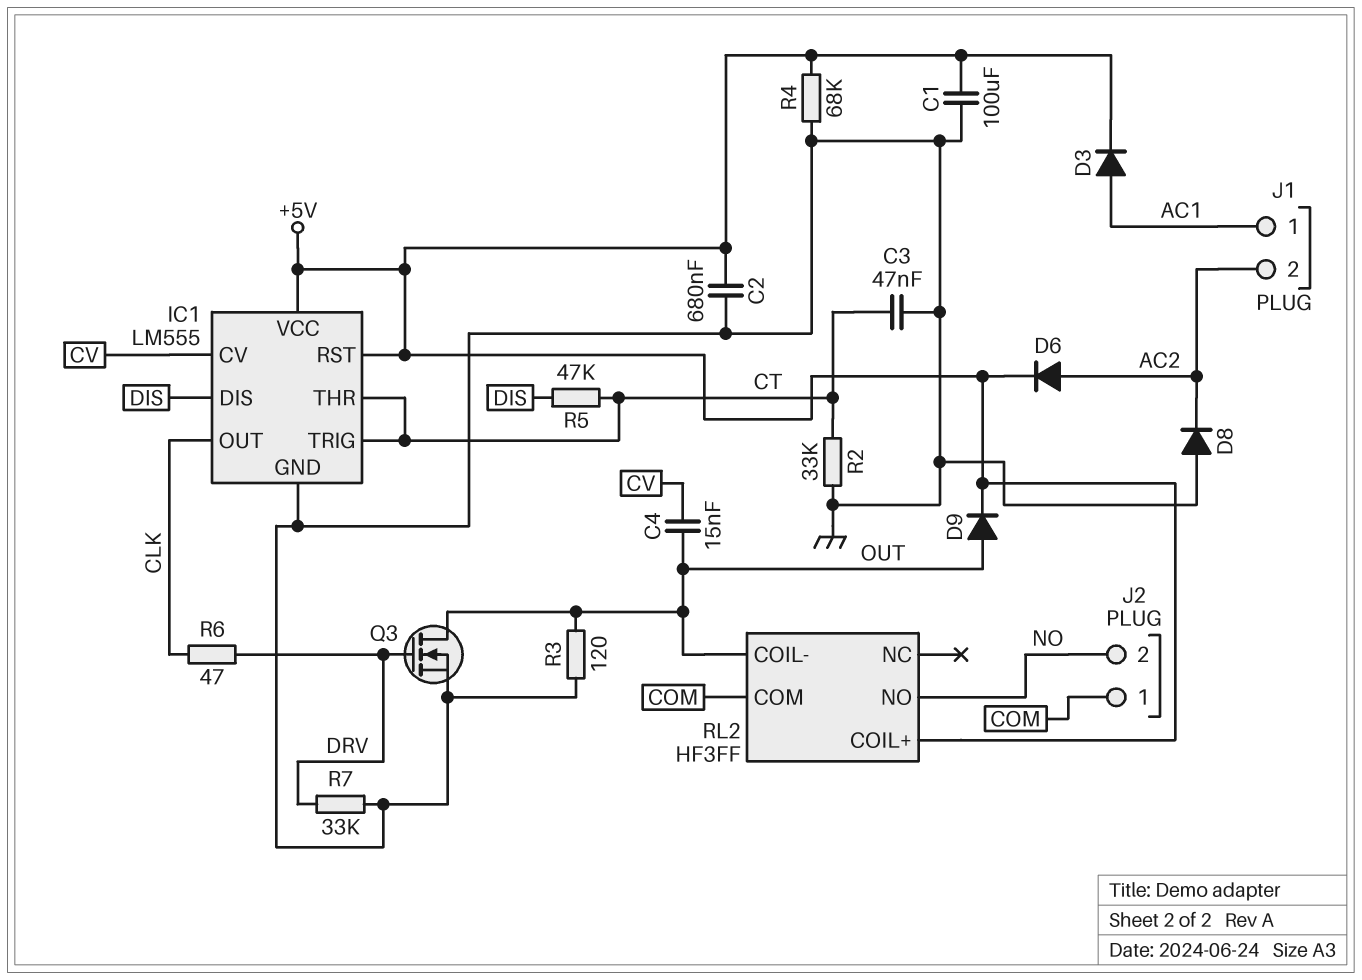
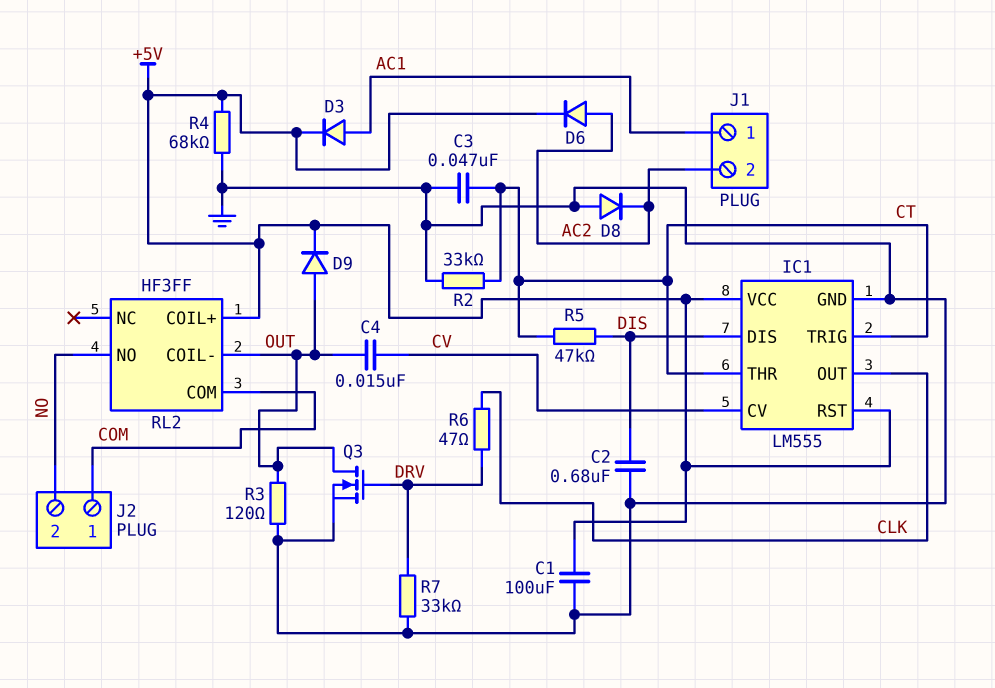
C2: 680nF (+5V, GND) -> 680nF (DIS, GND)

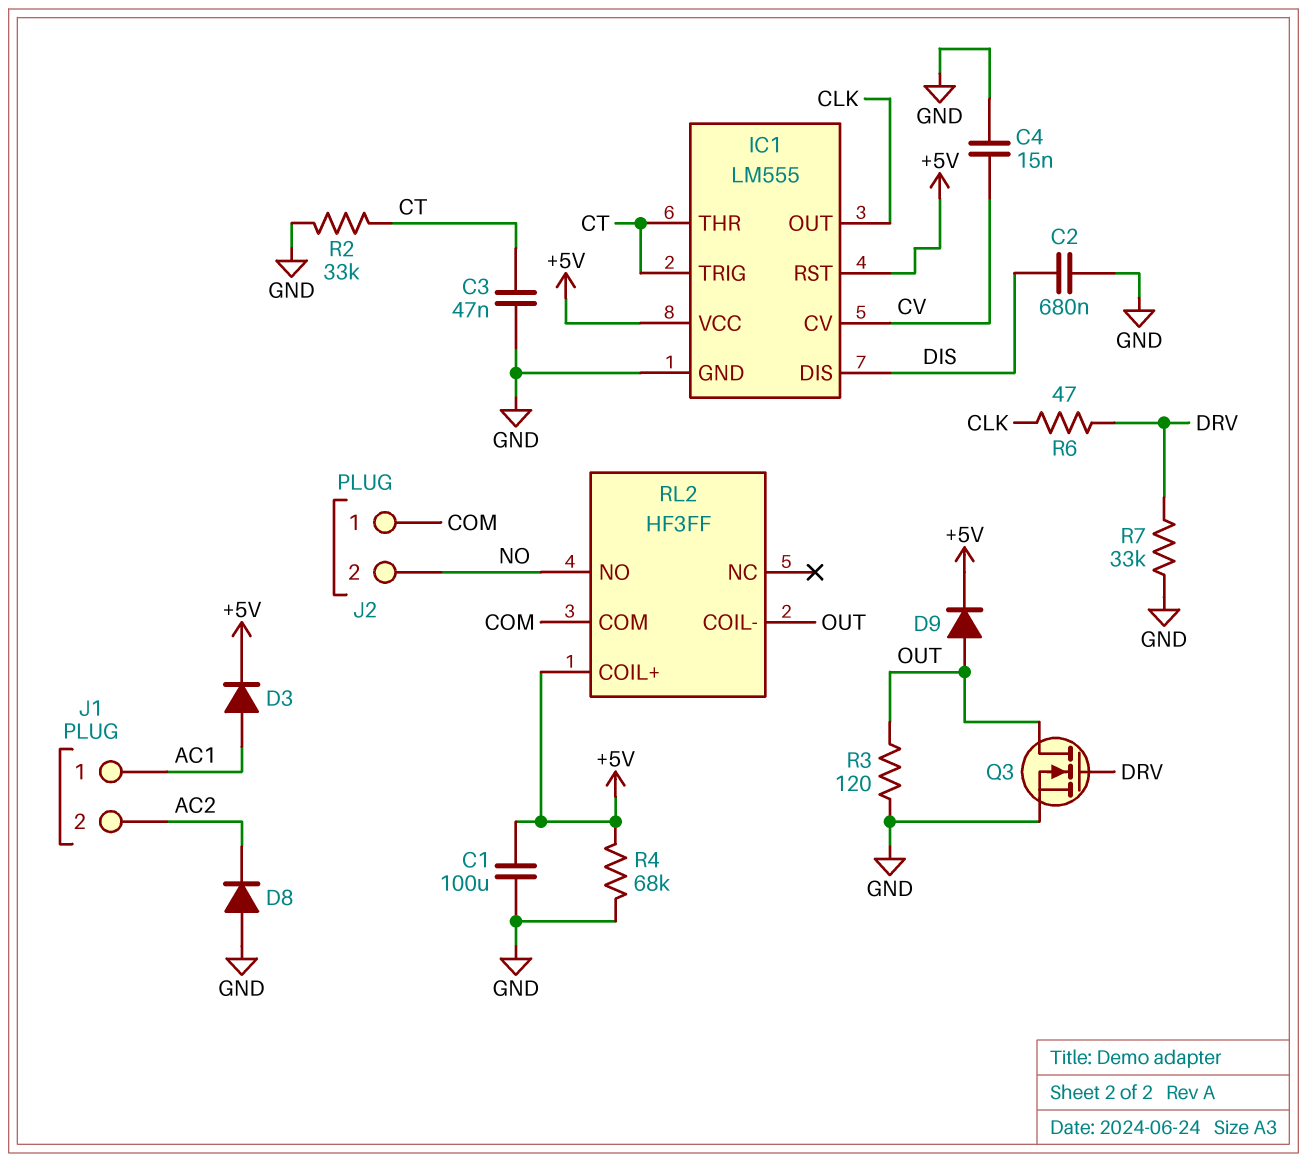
C4: 15nF (CV, OUT) -> 15nF (CV, GND)
D6: diode (A AC2, K +5V) -> none
R5: 47k (CT, DIS) -> none

